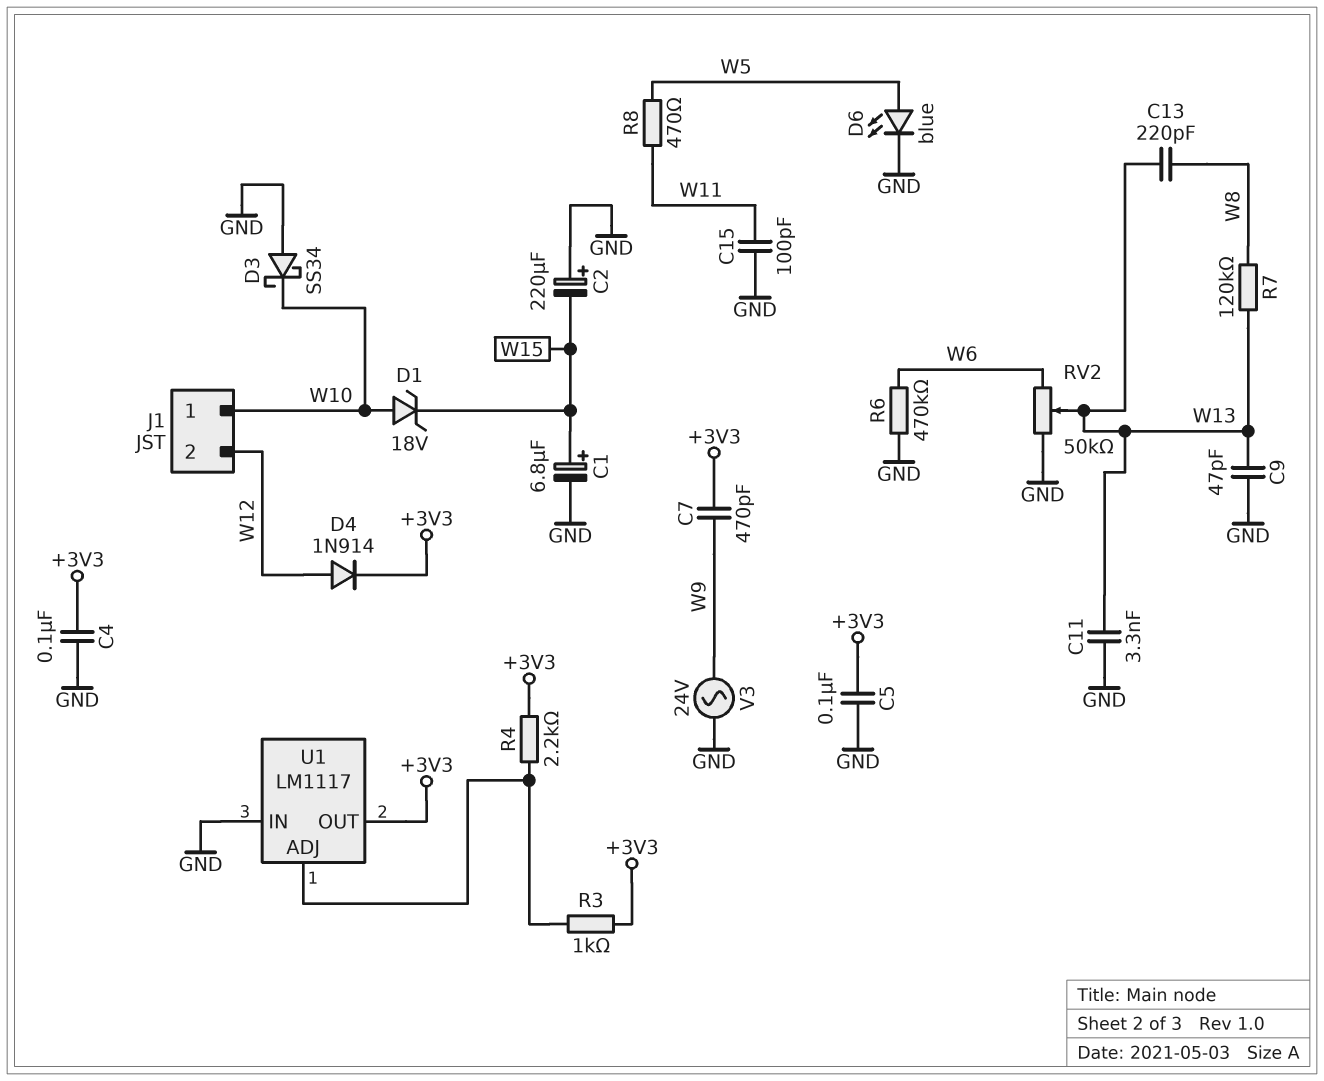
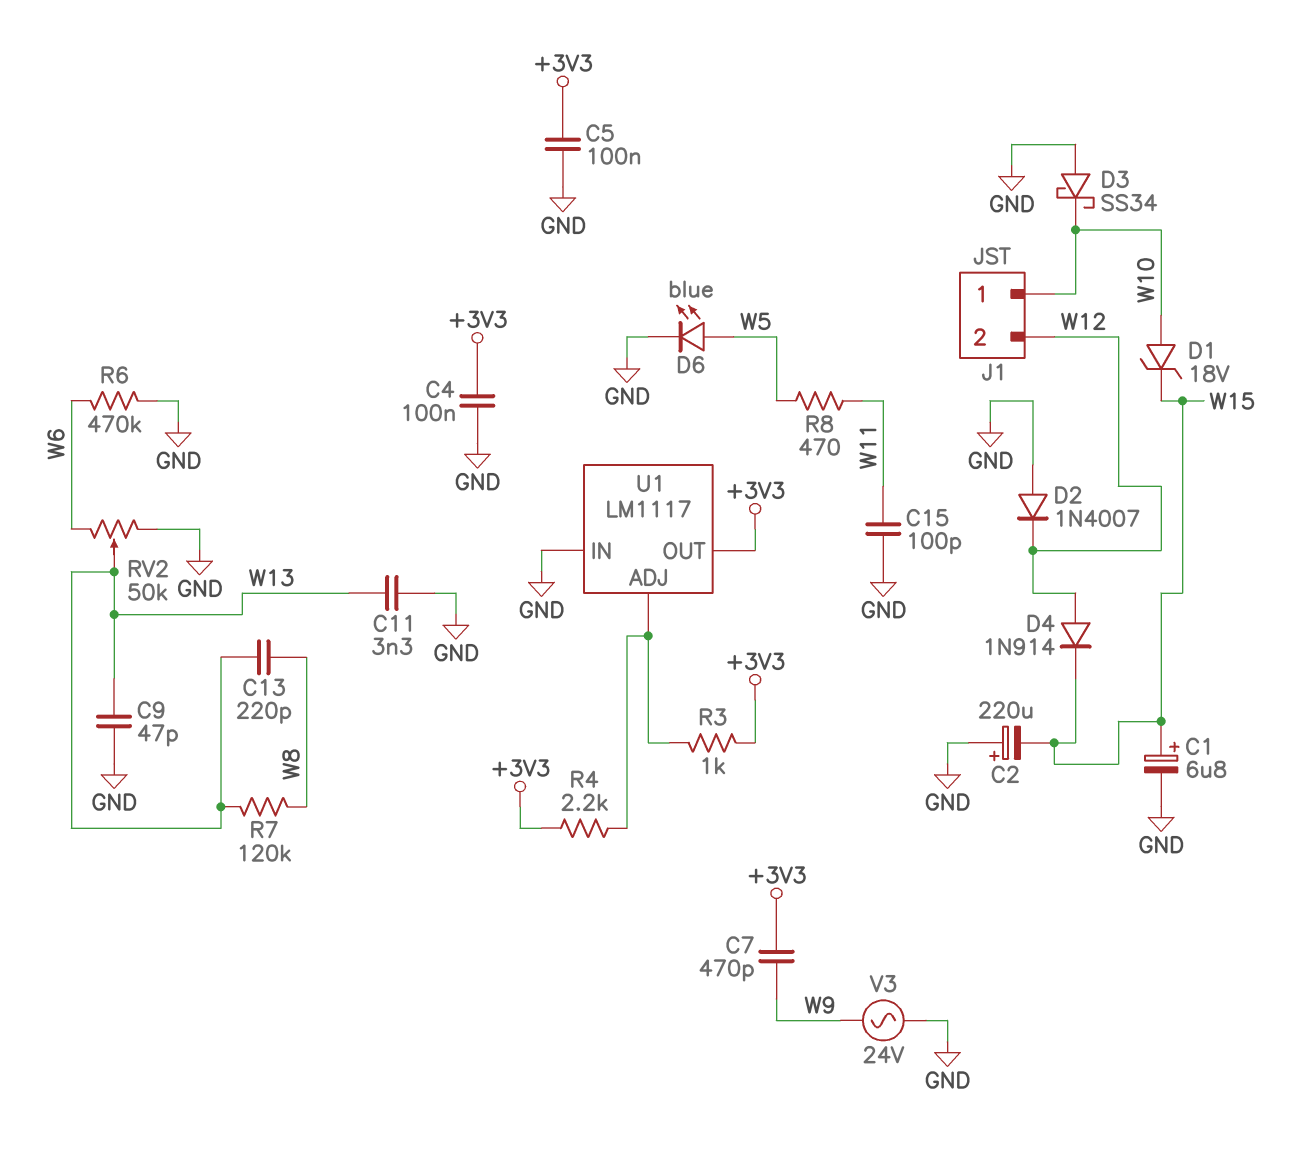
D2: none -> diode 1N4007 (A GND, K W12)
D4: diode 1N914 (A W12, K +3V3) -> diode 1N914 (A W12, K W15)

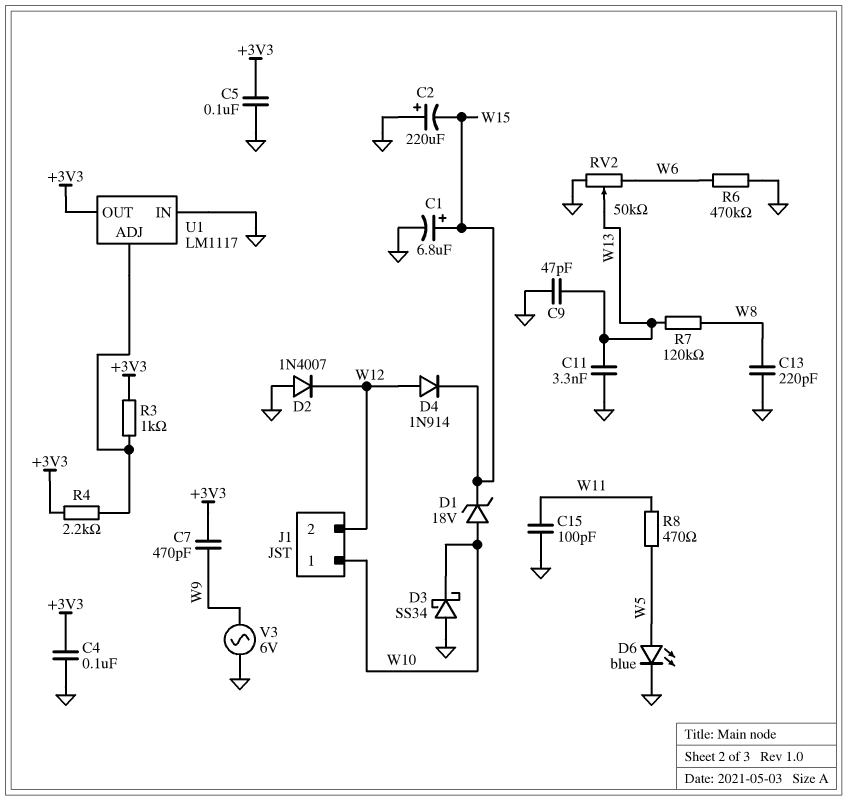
C13: 220pF (W8, W13) -> 220pF (GND, W8)
V3: AC 24V (GND, W9) -> AC 6V (GND, W9)

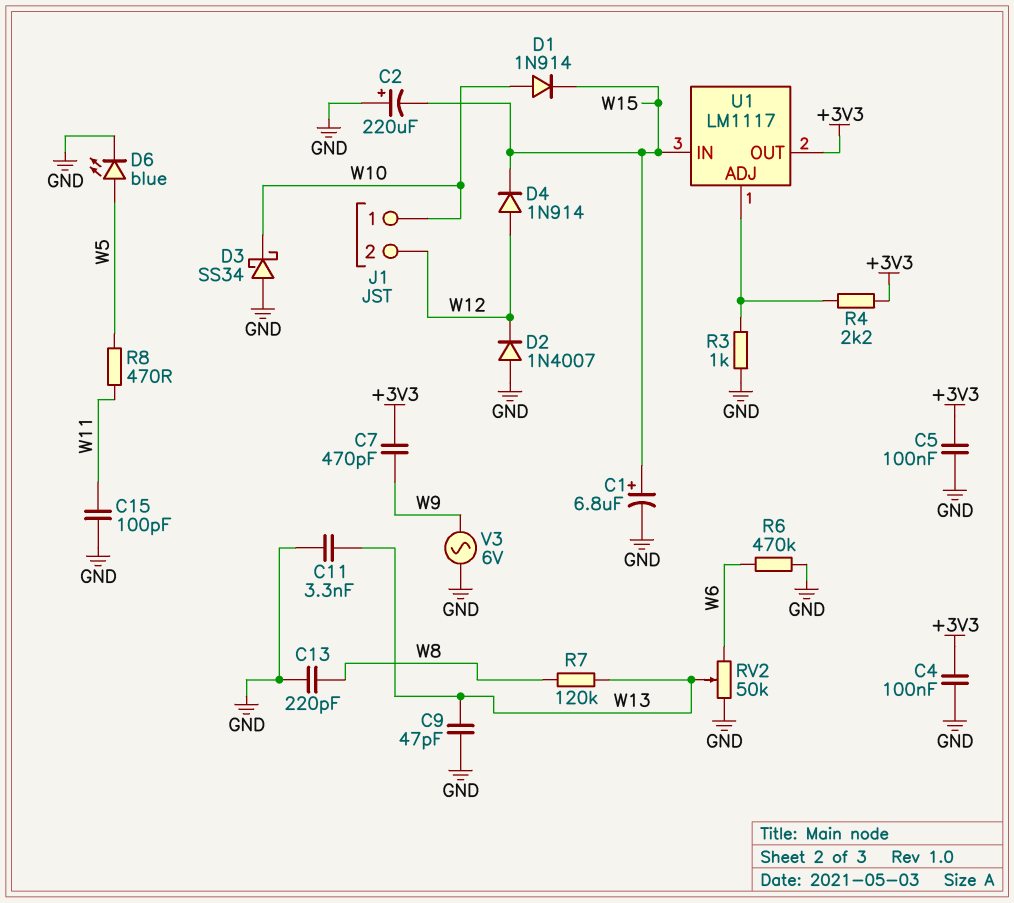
D1: zener 18V (A W10, K W15) -> diode 1N914 (A W10, K W15)
R3: 1k (+3V3, U1/ADJ) -> 1k (GND, U1/ADJ)
U1 pin IN: GND -> W15

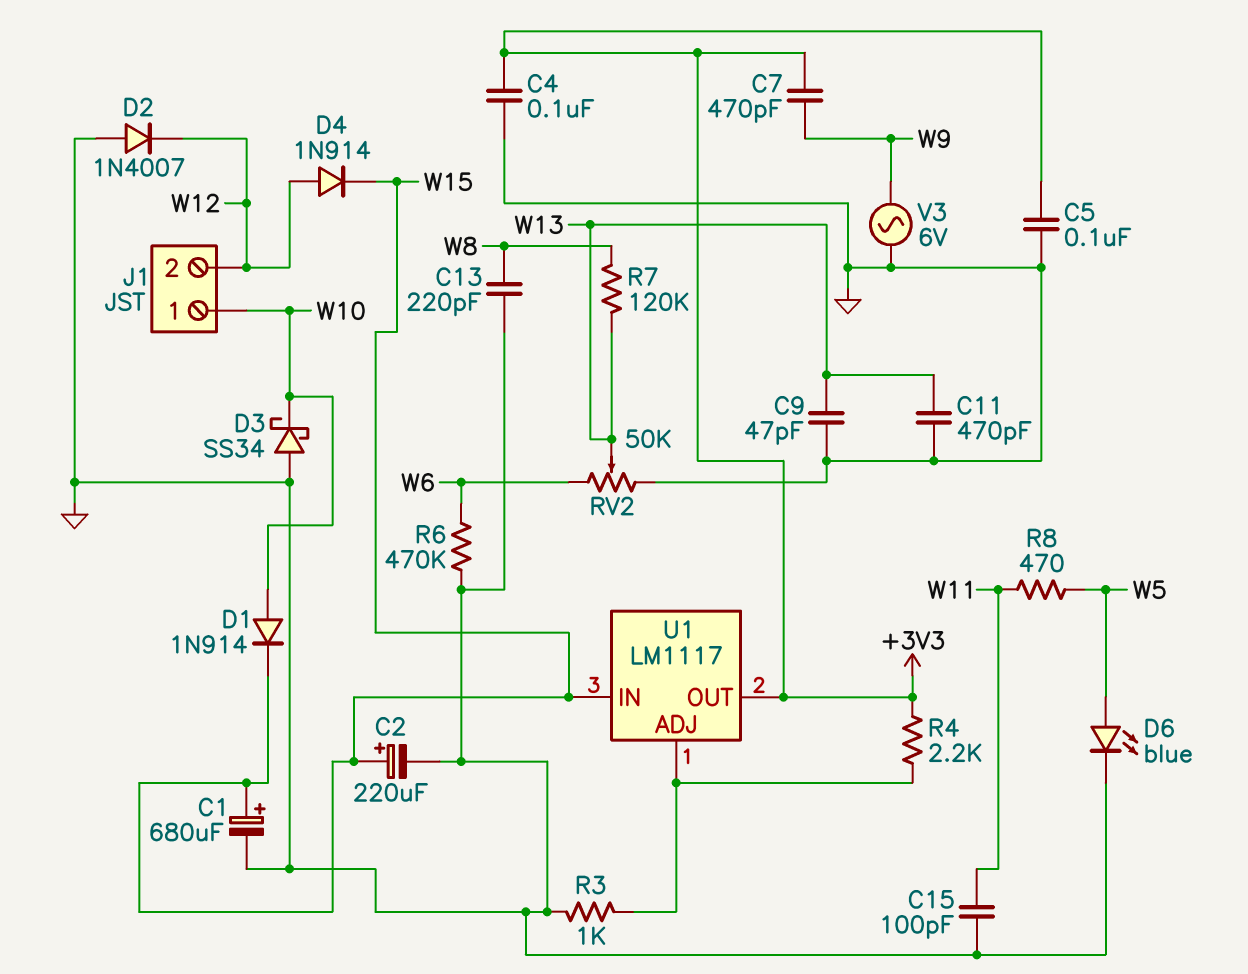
C1: 6.8uF (plus W15, minus GND) -> 680uF (plus W15, minus GND)
C2: 220uF (plus GND, minus W15) -> 220uF (plus W15, minus GND)
C11: 3.3nF (GND, W13) -> 470pF (GND, W13)

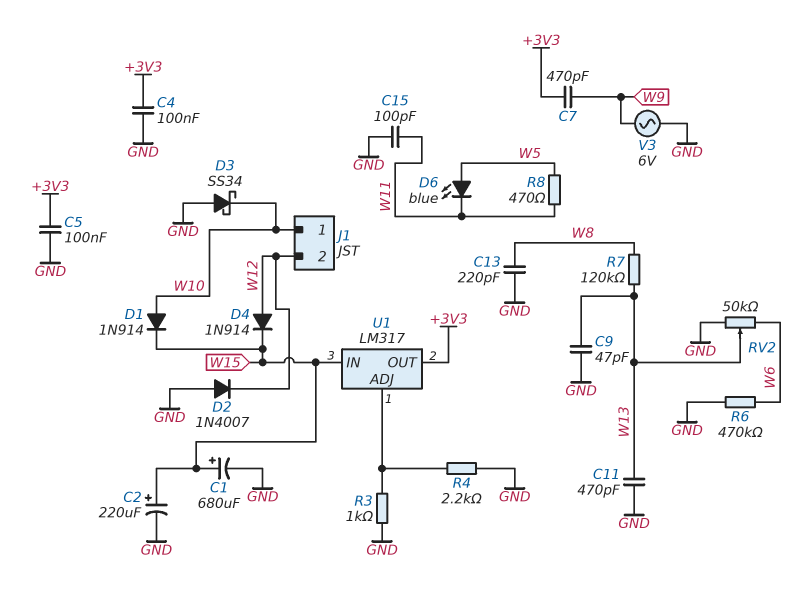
D6: LED blue (A W5, K GND) -> LED blue (A W5, K W11)
R4: 2.2k (+3V3, U1/ADJ) -> 2.2k (GND, U1/ADJ)
U1: LM1117 -> LM317

